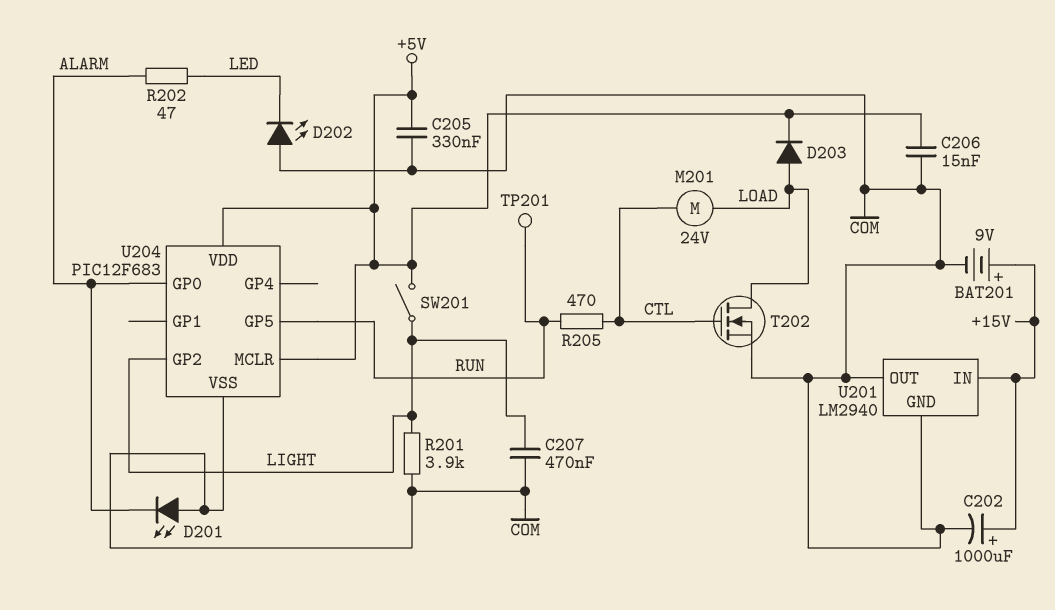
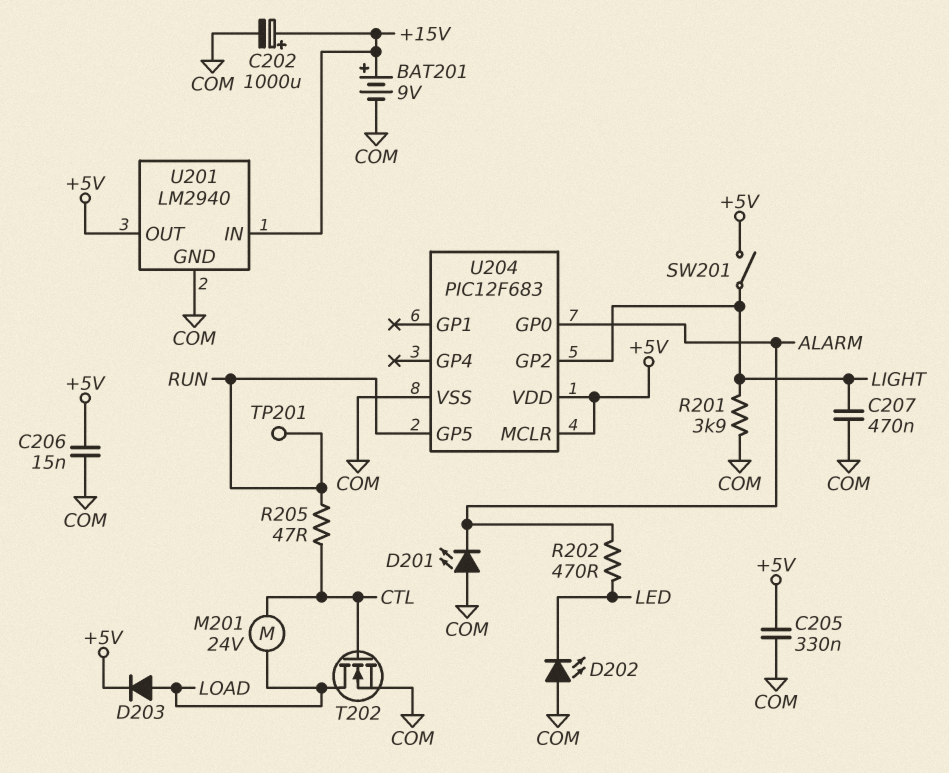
R202: 47 (ALARM, LED) -> 470 (ALARM, LED)
R205: 470 (CTL, RUN) -> 47 (CTL, RUN)
U201 pin OUT: COM -> +5V

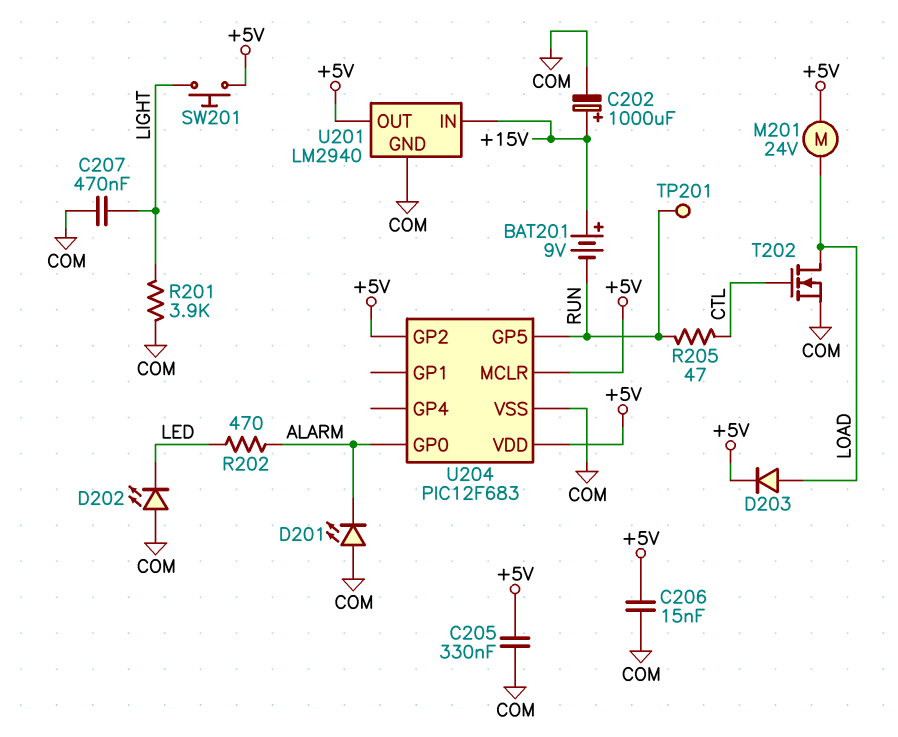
BAT201: 9V (plus +15V, minus COM) -> 9V (plus +15V, minus RUN)
M201: motor 24V (CTL, LOAD) -> motor 24V (+5V, LOAD)
SW201: switch (+5V, LIGHT) -> button (+5V, LIGHT)
U204 pin GP2: LIGHT -> +5V

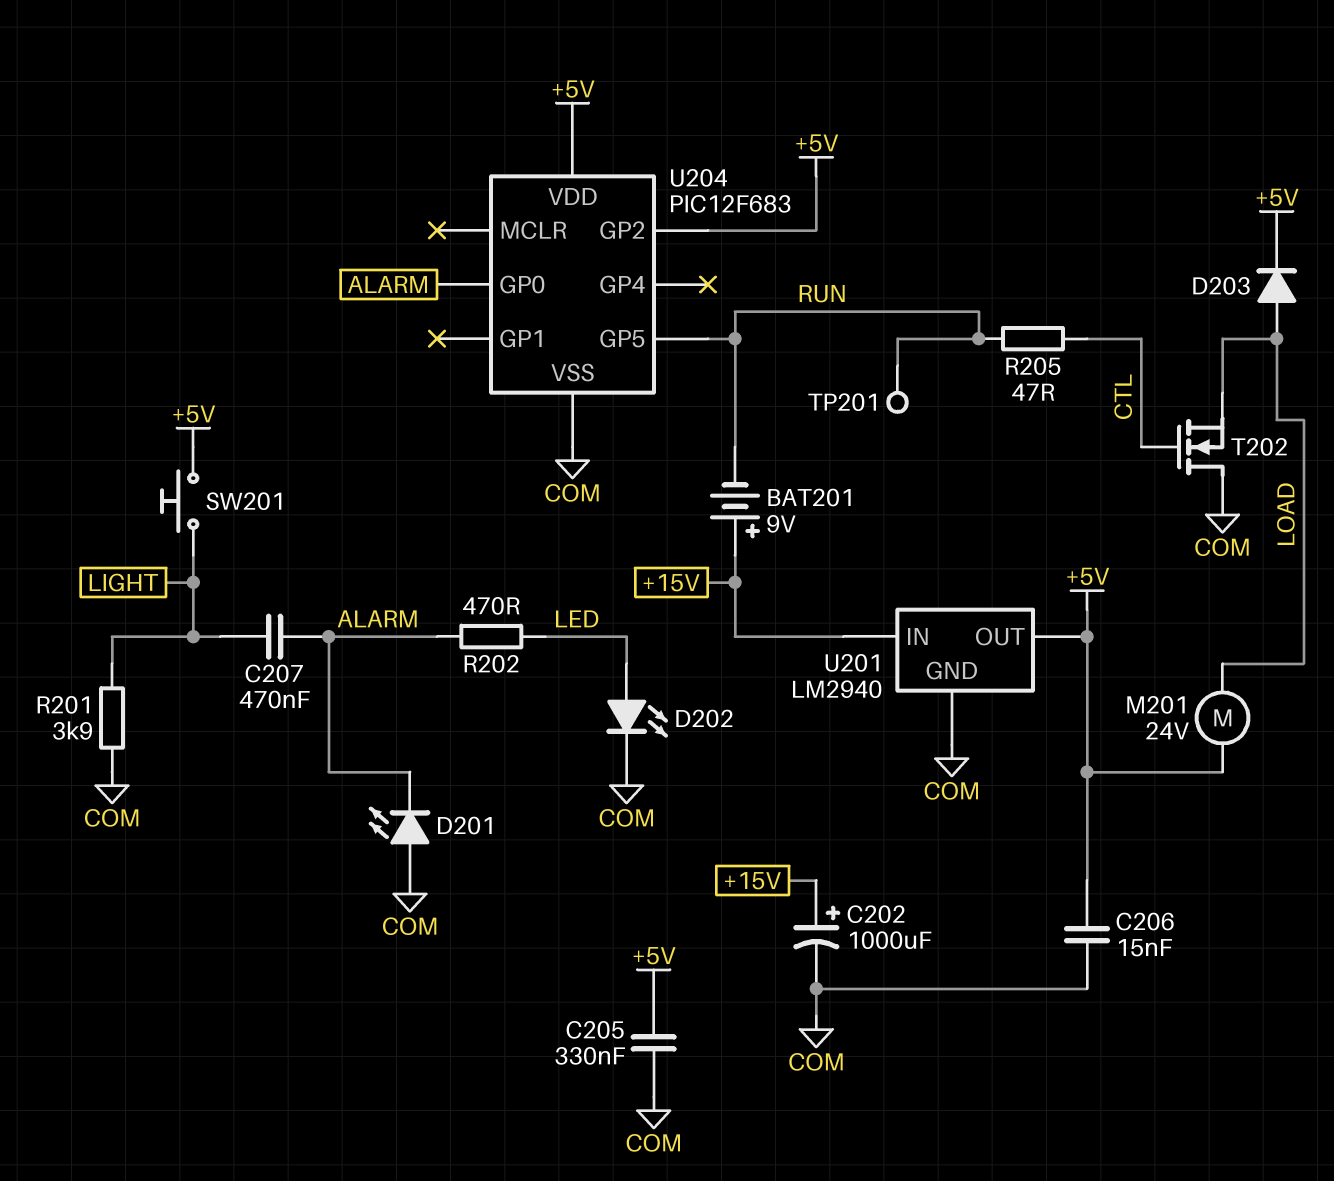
C207: 470nF (COM, LIGHT) -> 470nF (ALARM, LIGHT)
D202: LED (A COM, K LED) -> LED (A LED, K COM)
T202: NMOS (G CTL, D LOAD, S COM) -> NMOS (G CTL, D COM, S LOAD)
U204 pin MCLR: +5V -> none

